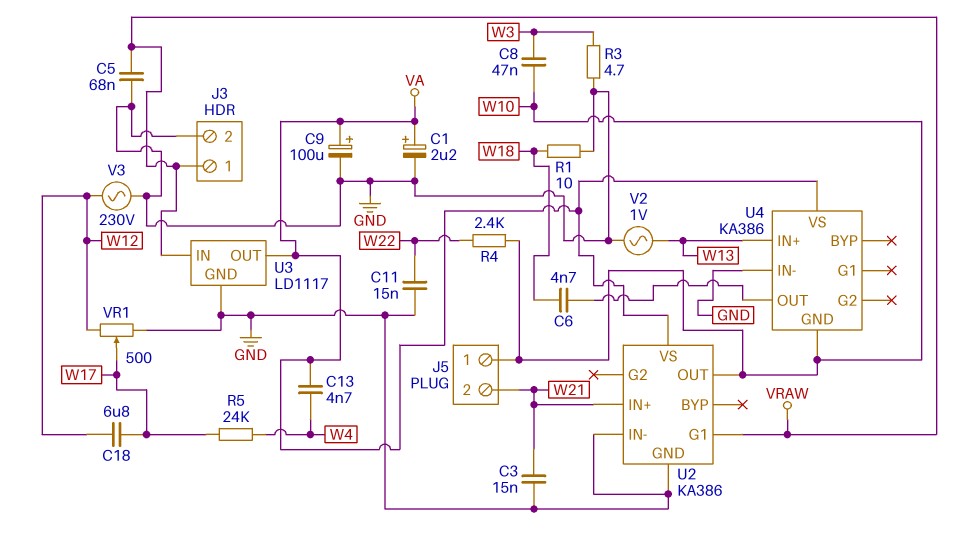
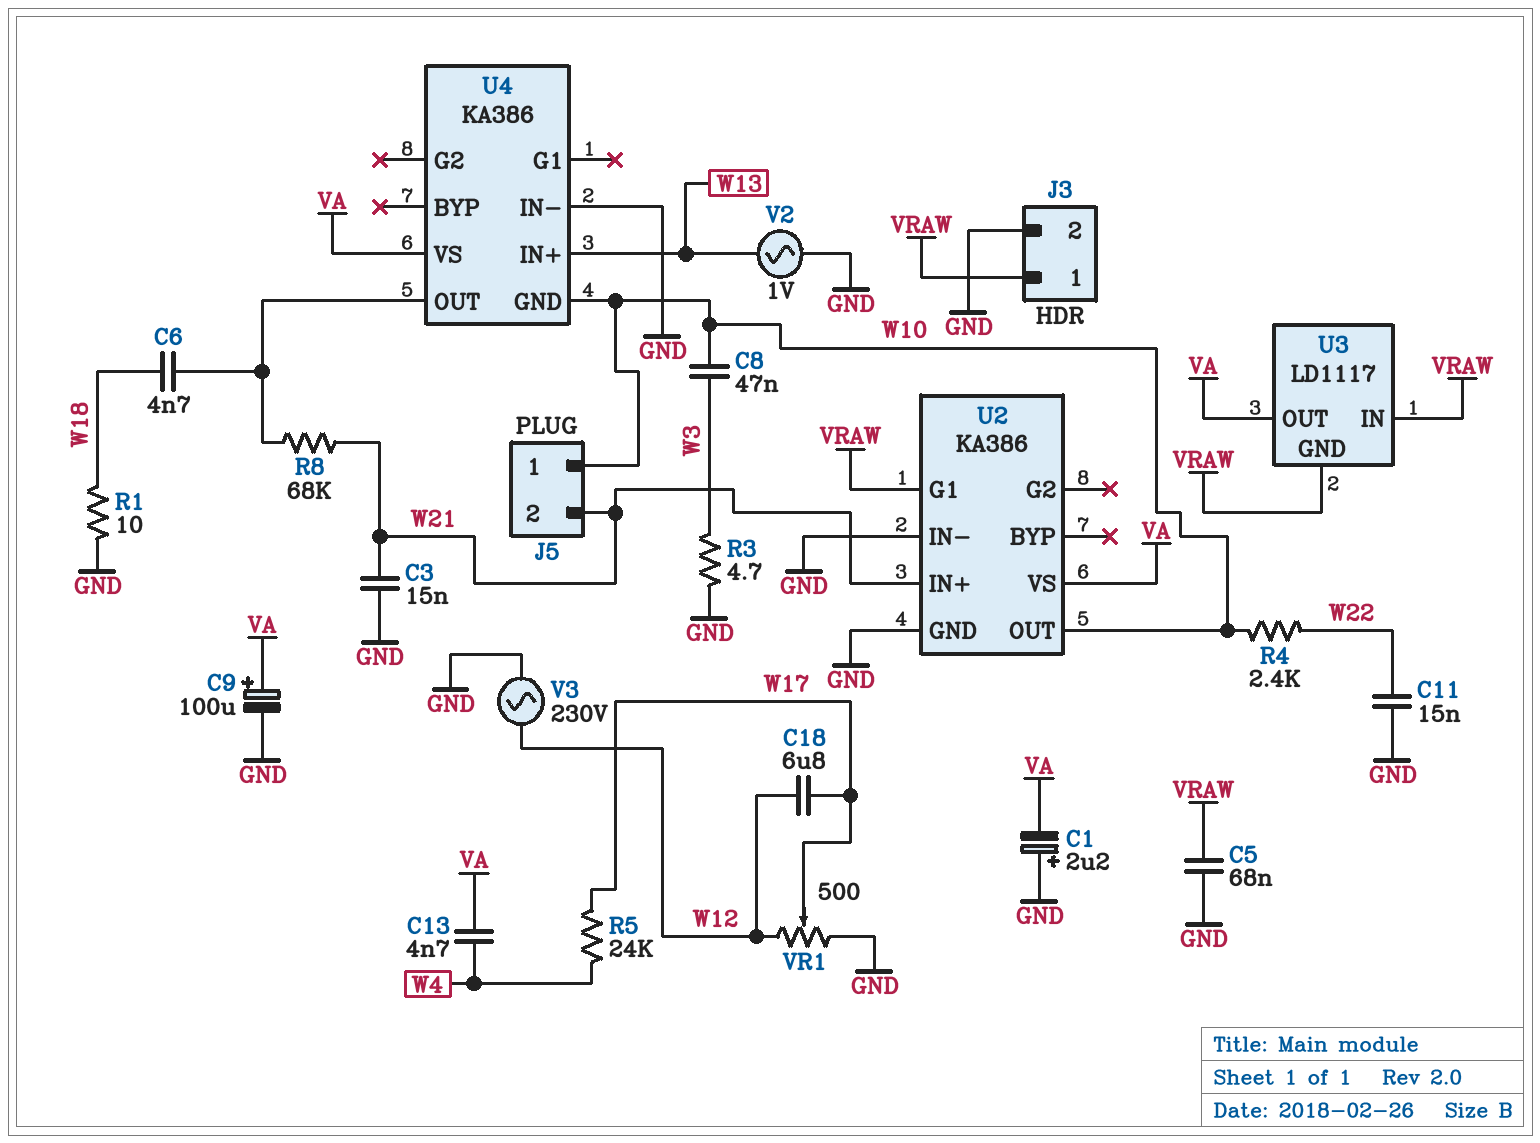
C1: 2.2uF (plus VA, minus GND) -> 2.2uF (plus GND, minus VA)
R8: none -> 68k (U4/OUT, W21)
U3 pin GND: GND -> VRAW

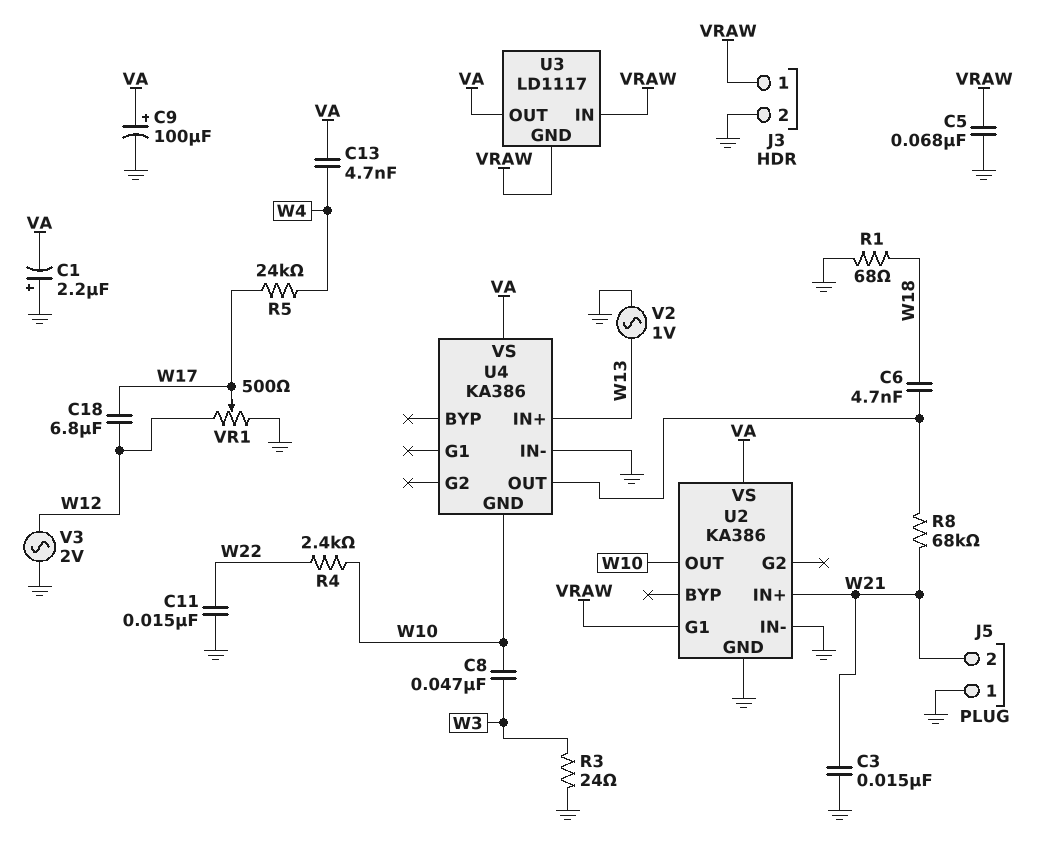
J5 pin 1: W10 -> GND
R1: 10 (GND, W18) -> 68 (GND, W18)
R3: 4.7 (GND, W3) -> 24 (GND, W3)
V3: AC 230V (GND, W12) -> AC 2V (GND, W12)

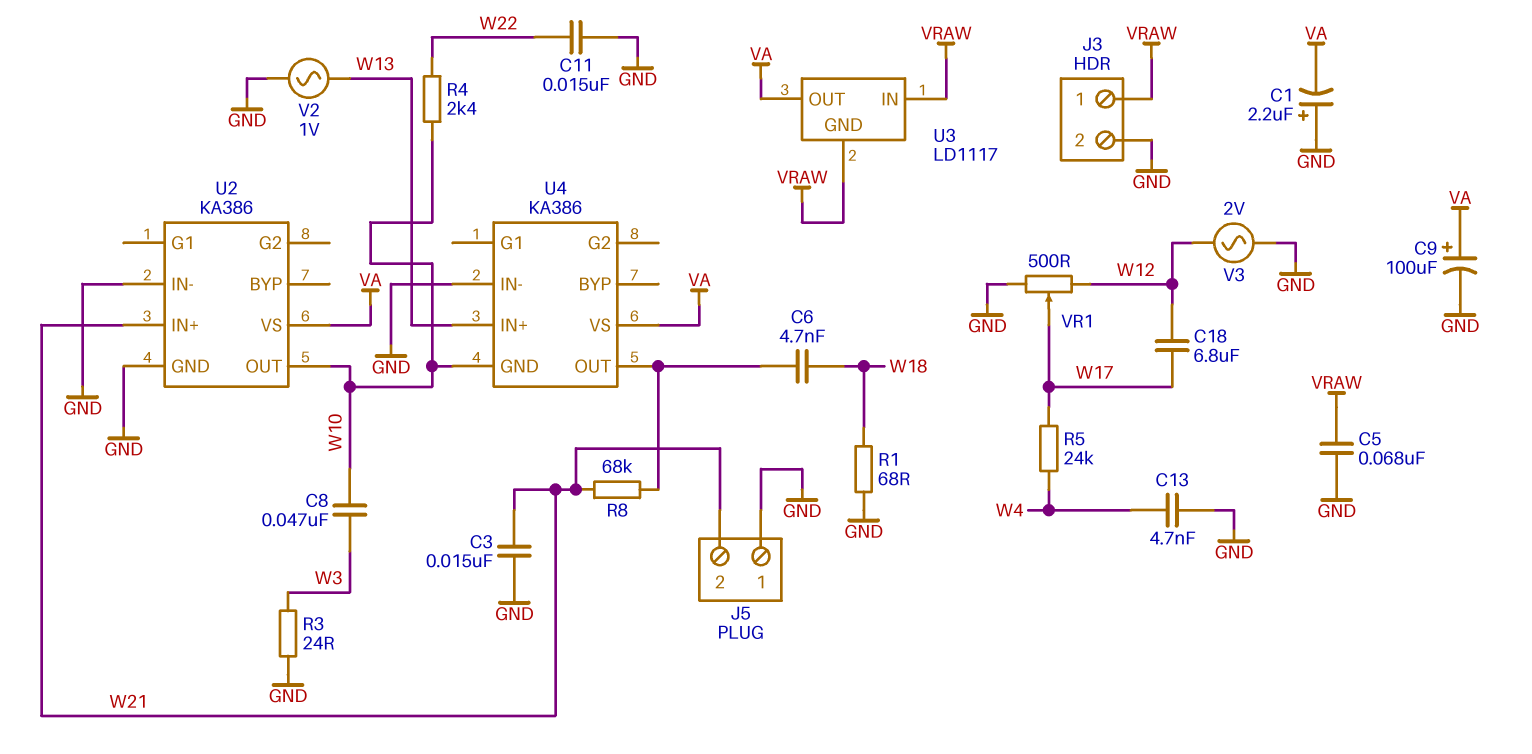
C13: 4.7nF (VA, W4) -> 4.7nF (GND, W4)
U2 pin G1: VRAW -> none

